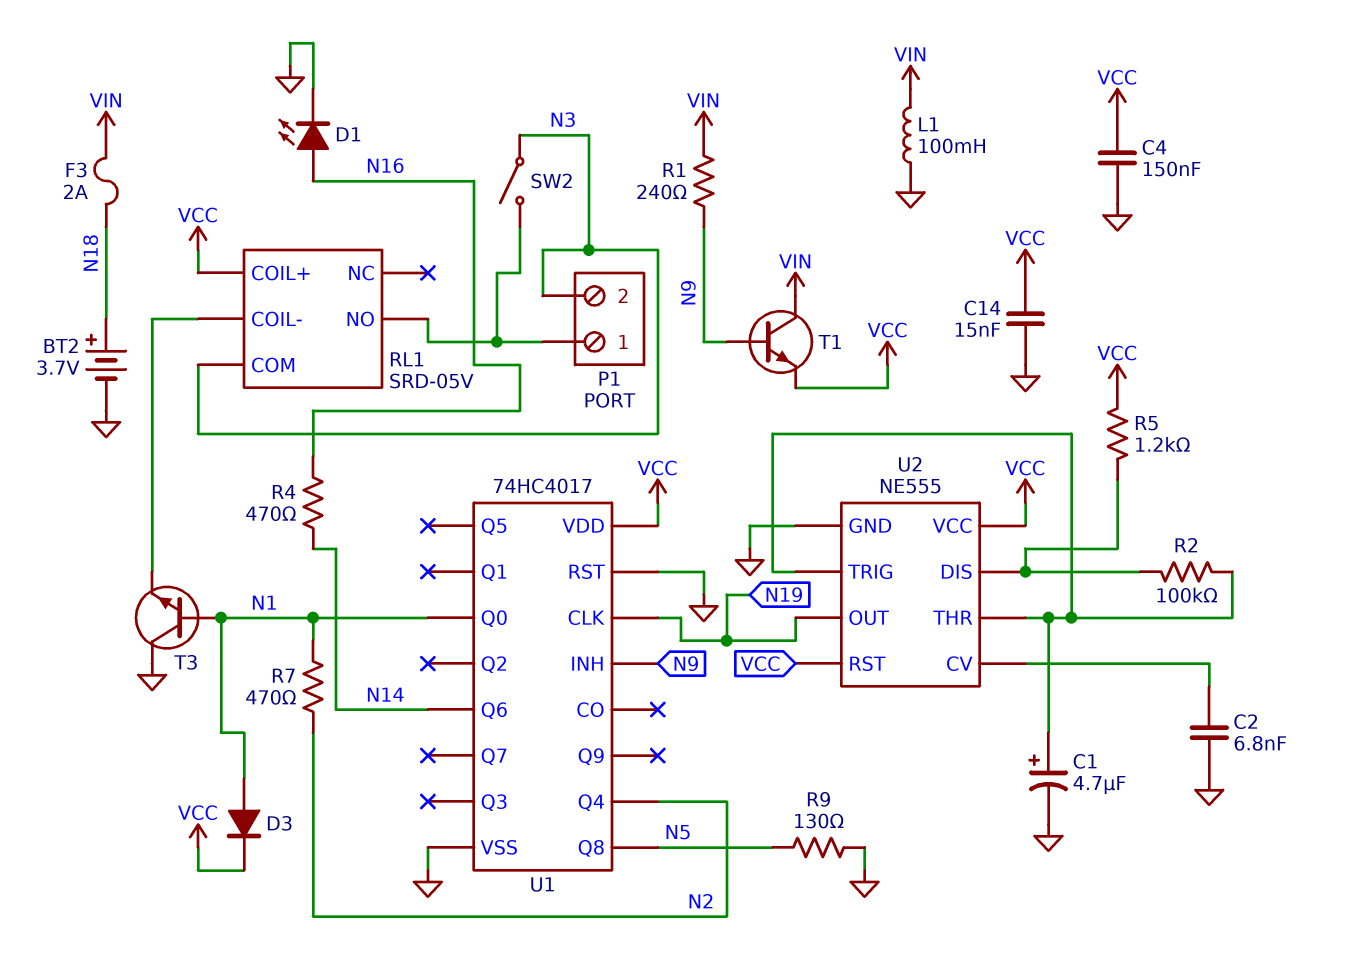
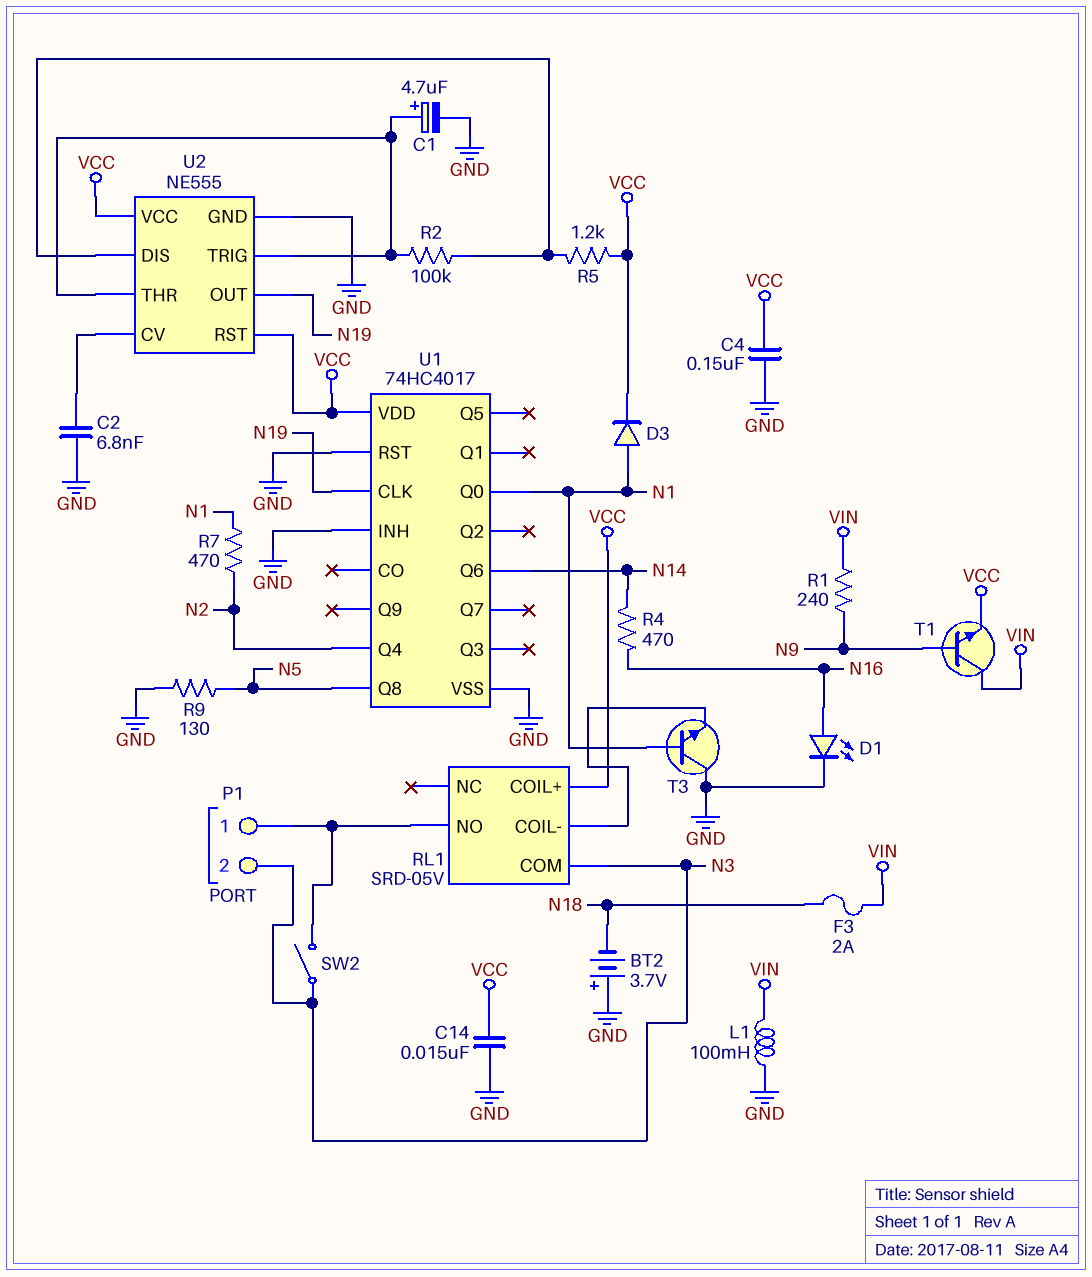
BT2: 3.7V (plus N18, minus GND) -> 3.7V (plus GND, minus N18)
U1 pin INH: N9 -> GND

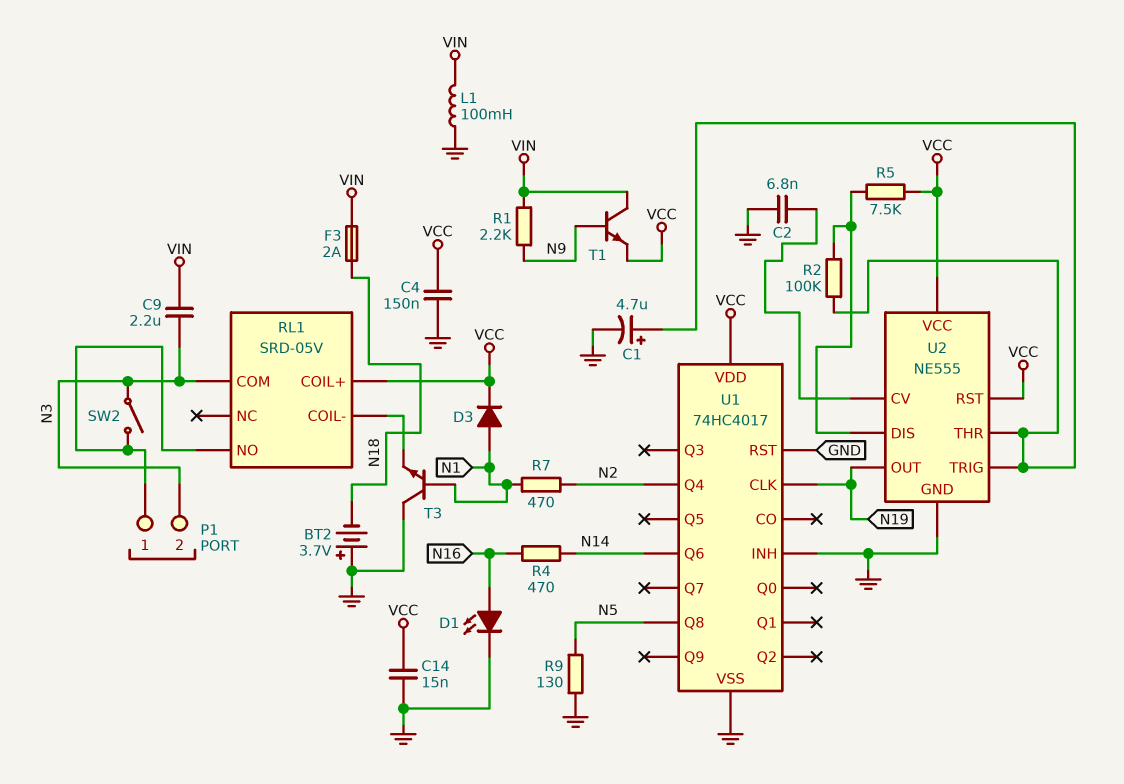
C9: none -> 2.2uF (N3, VIN)
R1: 240 (N9, VIN) -> 2.2k (N9, VIN)
R5: 1.2k (U2/DIS, VCC) -> 7.5k (U2/DIS, VCC)
U1 pin Q0: N1 -> none

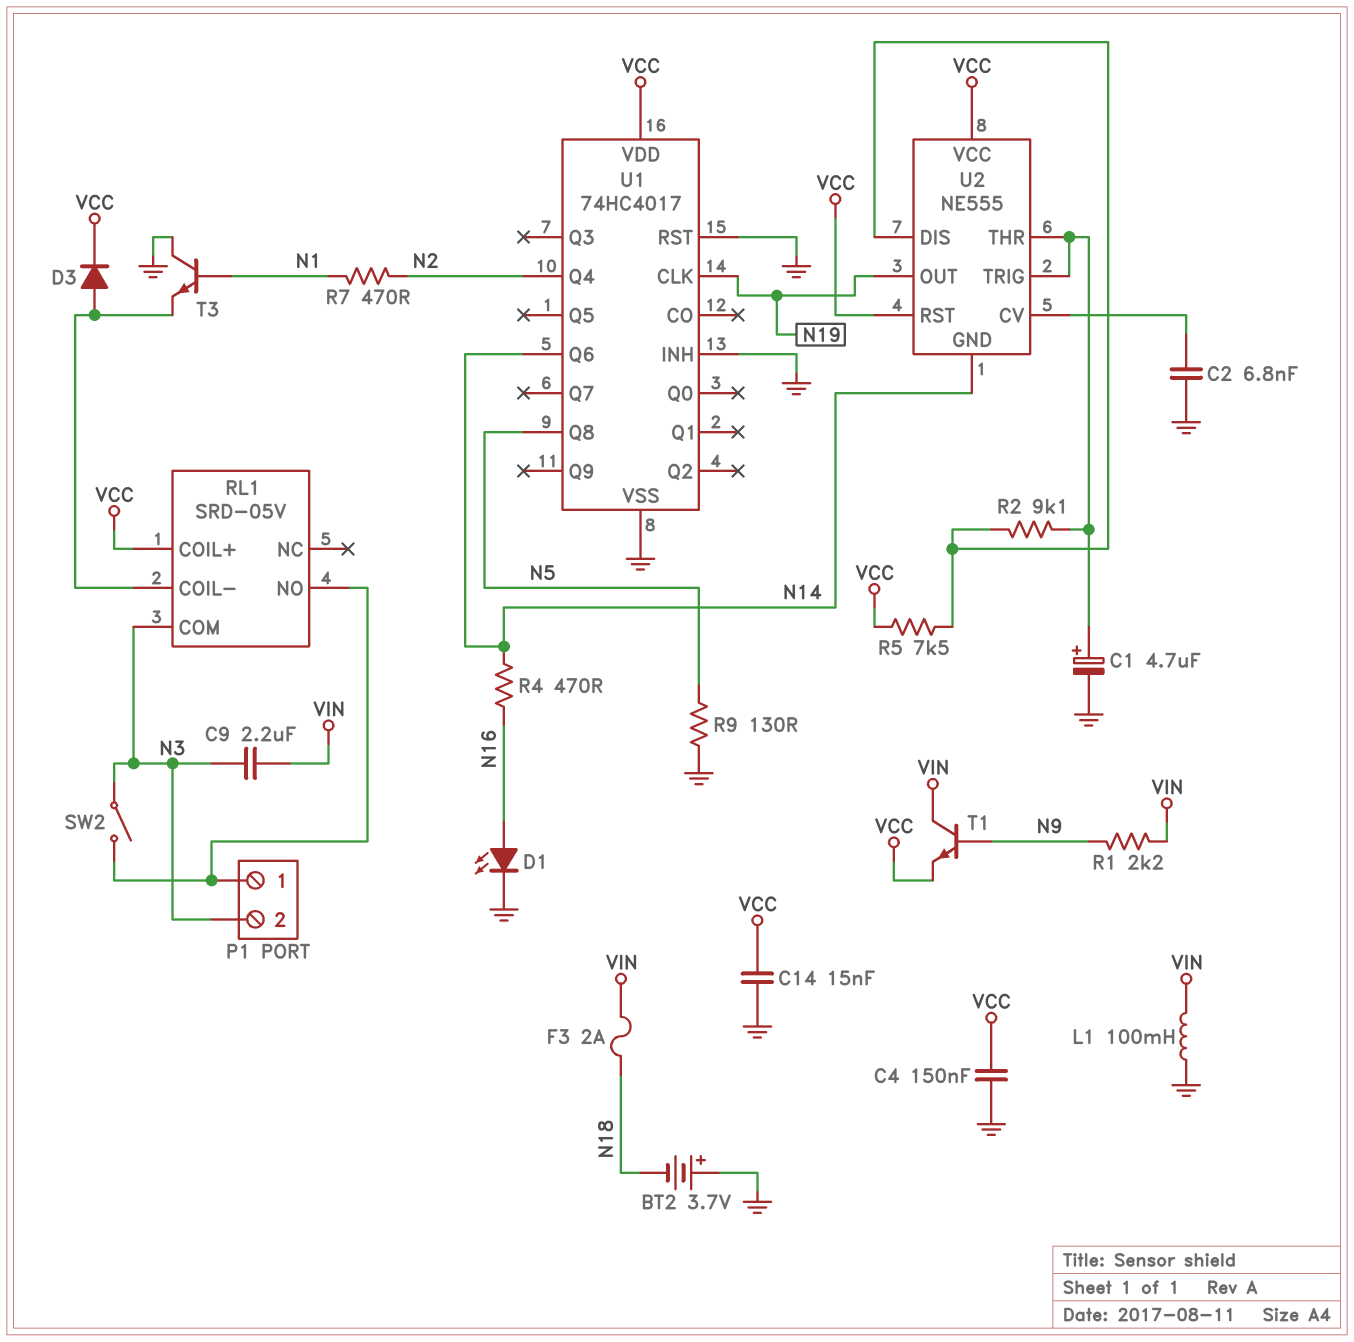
D3: diode (A N1, K VCC) -> diode (A RL1/COIL-, K VCC)
R2: 100k (U2/DIS, U2/THR) -> 9.1k (U2/DIS, U2/THR)
U2 pin GND: GND -> N14

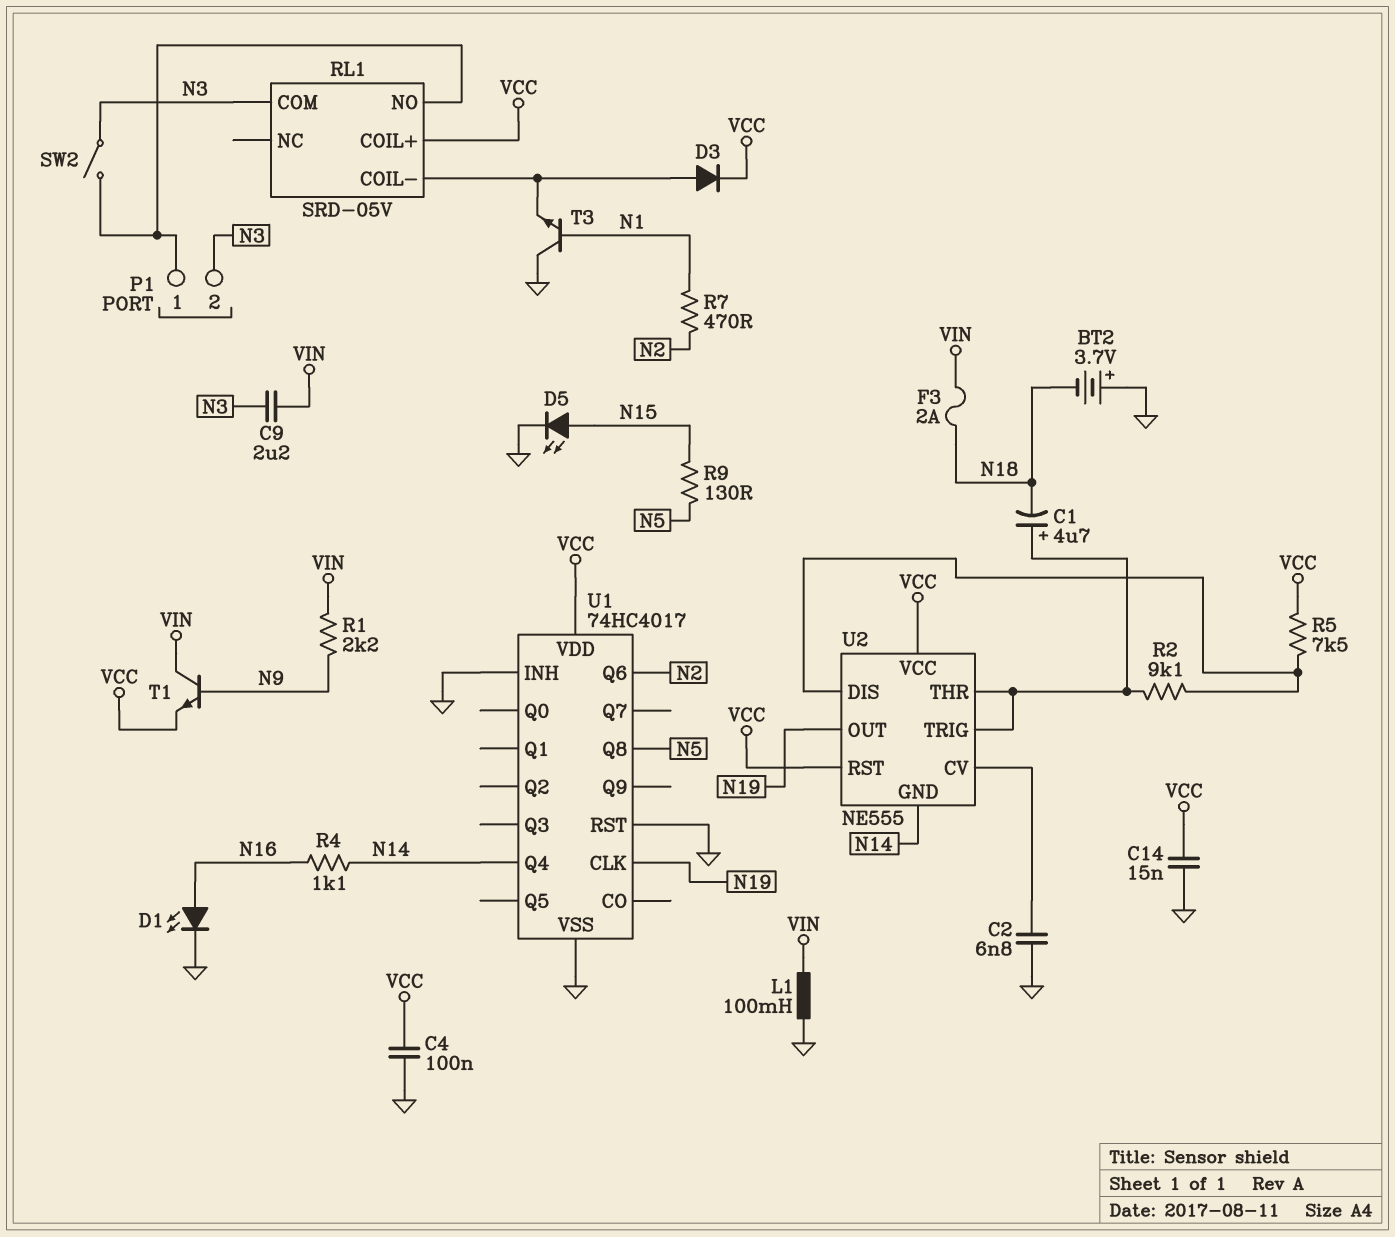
C1: 4.7uF (plus U2/THR, minus GND) -> 4.7uF (plus U2/THR, minus N18)
C4: 150nF (GND, VCC) -> 100nF (GND, VCC)
D5: none -> LED (A N15, K GND)
R4: 470 (N14, N16) -> 1.1k (N14, N16)
R9: 130 (GND, N5) -> 130 (N5, N15)
U1 pin Q4: N2 -> N14
U1 pin Q6: N14 -> N2

